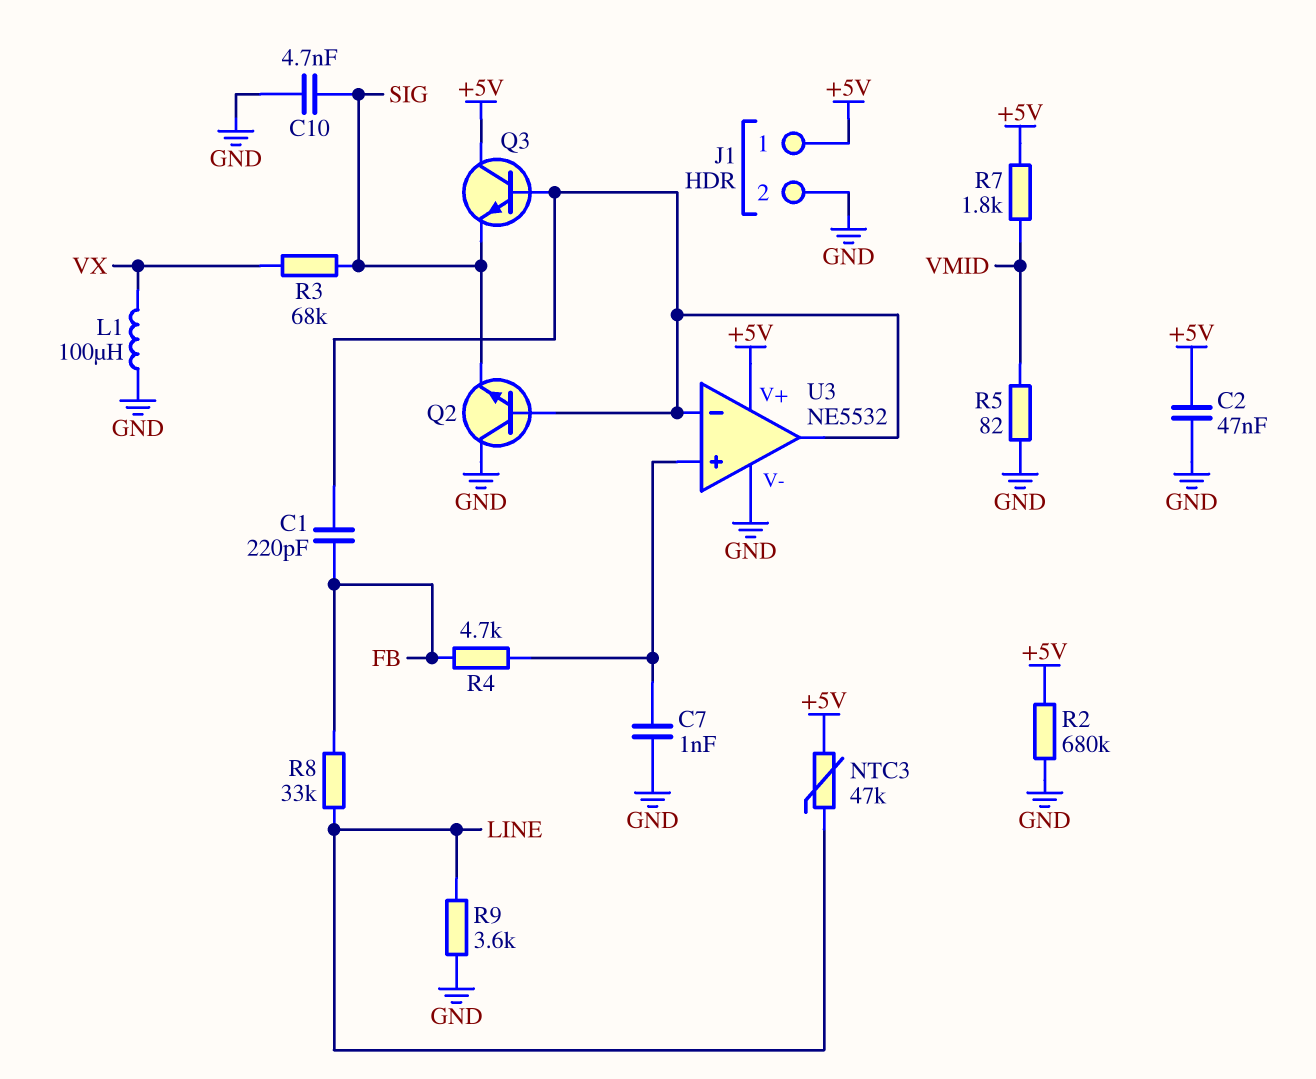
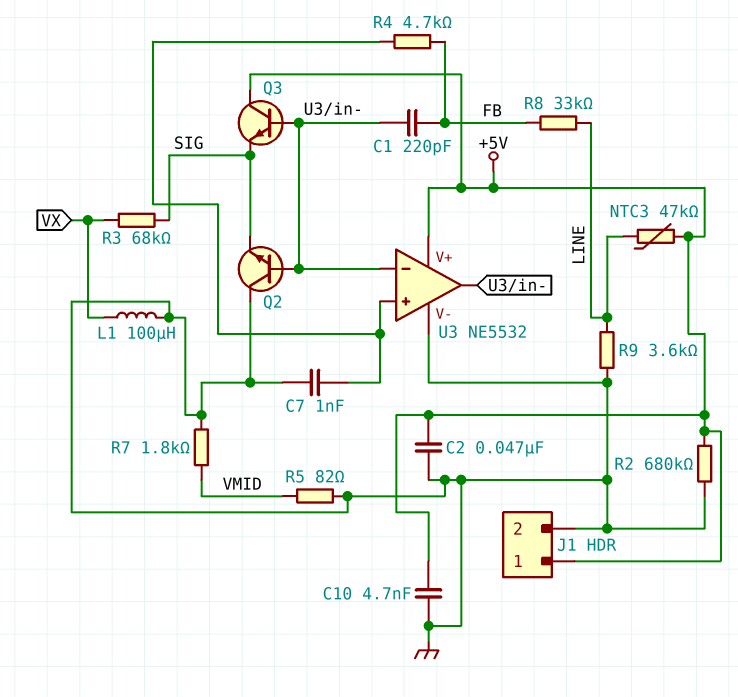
C10: 4.7nF (GND, SIG) -> 4.7nF (+5V, GND)
R7: 1.8k (+5V, VMID) -> 1.8k (GND, VMID)

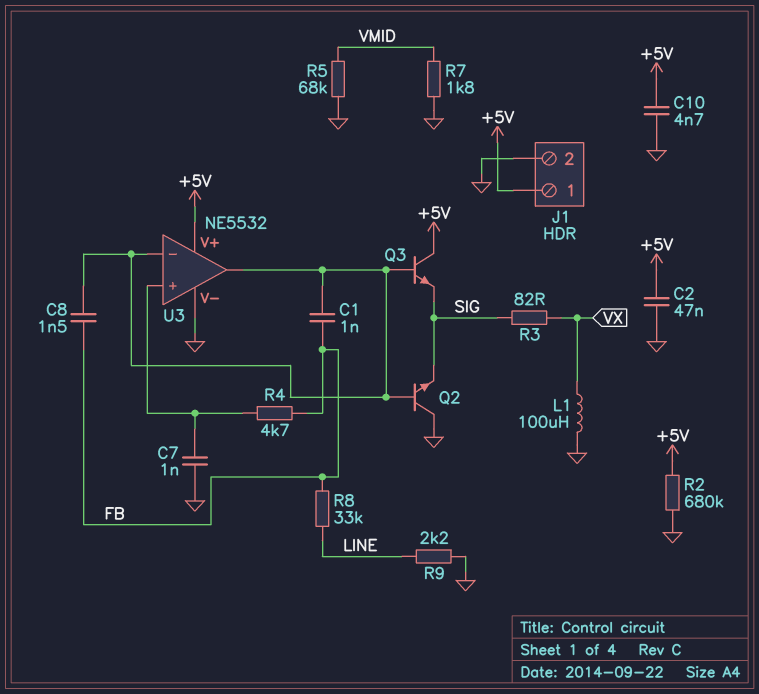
C1: 220pF (FB, U3/in-) -> 1nF (FB, U3/in-)
C8: none -> 1.5nF (FB, U3/in-)
NTC3: 47k (+5V, LINE) -> none
R3: 68k (SIG, VX) -> 82 (SIG, VX)
R5: 82 (GND, VMID) -> 68k (GND, VMID)
R9: 3.6k (GND, LINE) -> 2.2k (GND, LINE)

